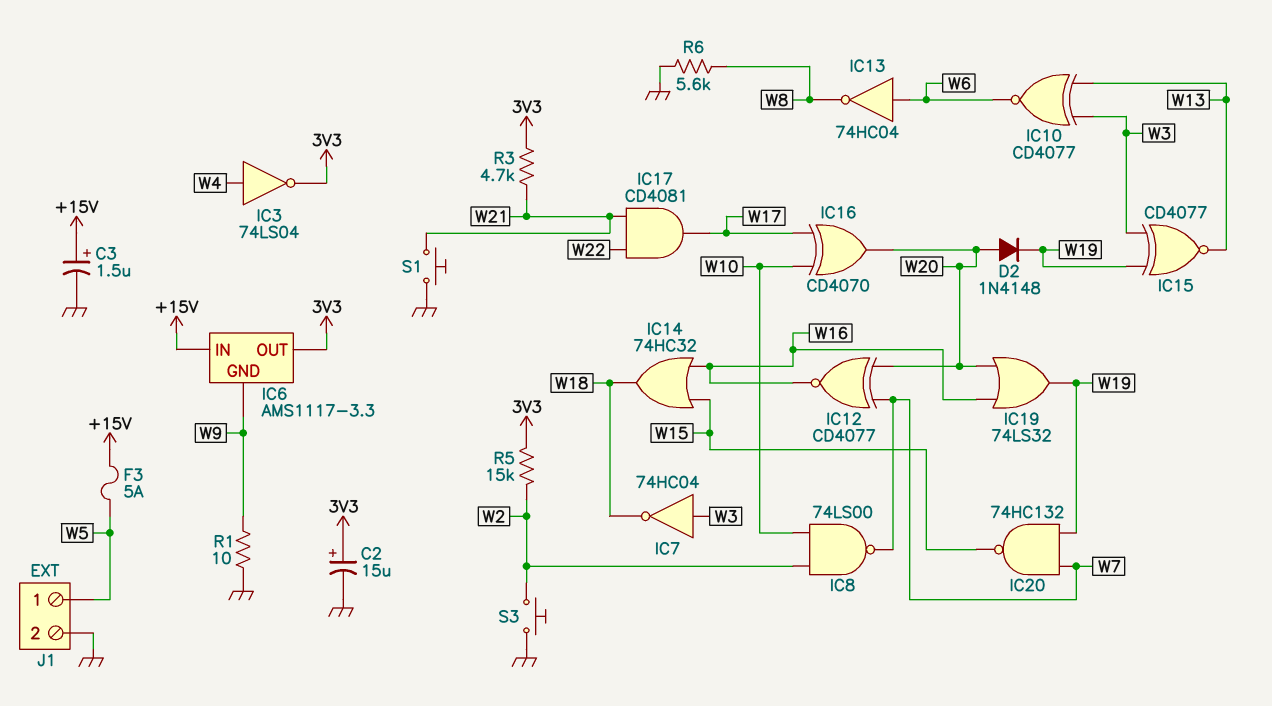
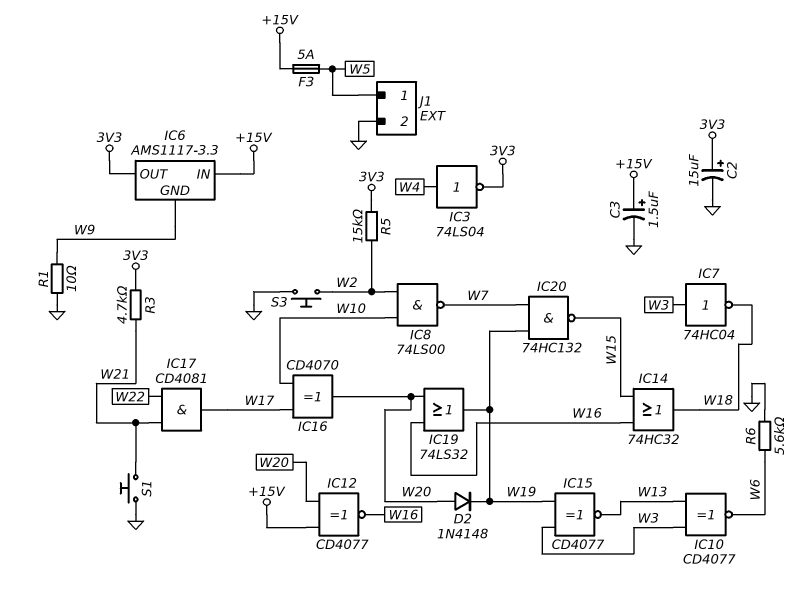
IC12: XNOR CD4077 (in W7, in W20, out W16) -> XNOR CD4077 (in +15V, in W20, out W16)
IC13: NOT 74HC04 (in W6, out W8) -> none
R6: 5.6k (GND, W8) -> 5.6k (GND, W6)

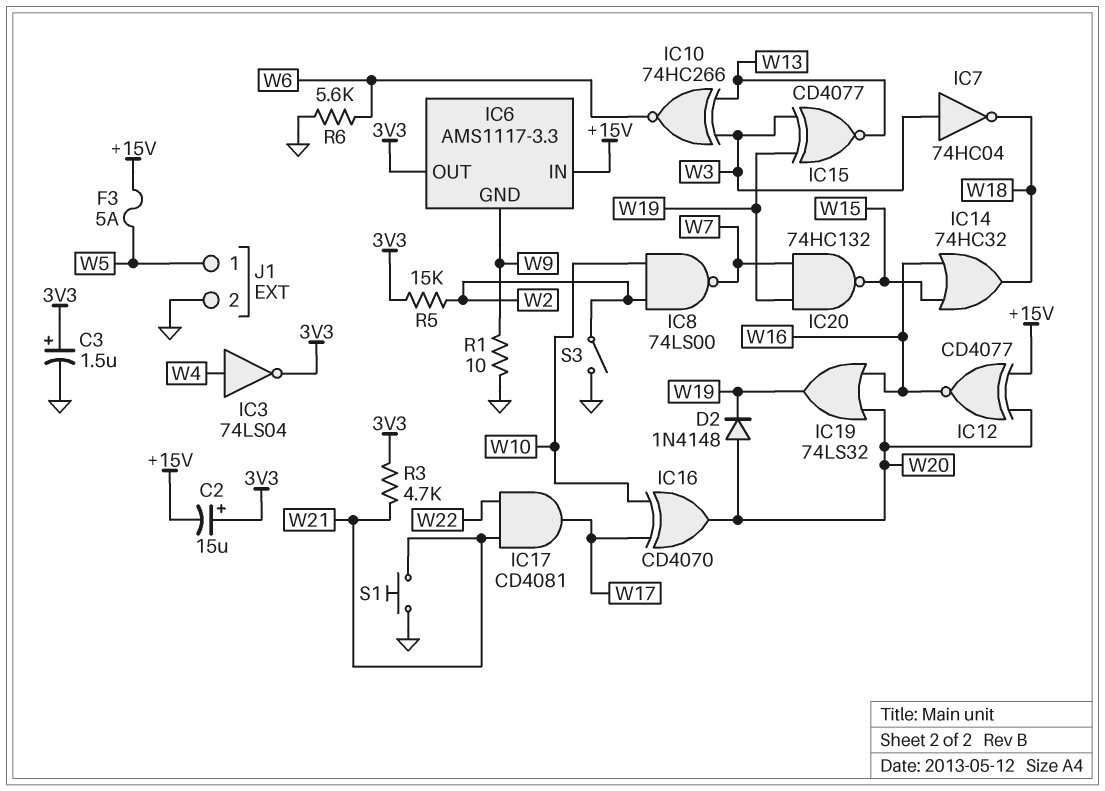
C2: 15uF (plus 3V3, minus GND) -> 15uF (plus 3V3, minus +15V)
C3: 1.5uF (plus +15V, minus GND) -> 1.5uF (plus 3V3, minus GND)
IC10: XNOR CD4077 (in W3, in W13, out W6) -> XNOR 74HC266 (in W3, in W13, out W6)
S3: button (GND, W2) -> switch (GND, W2)

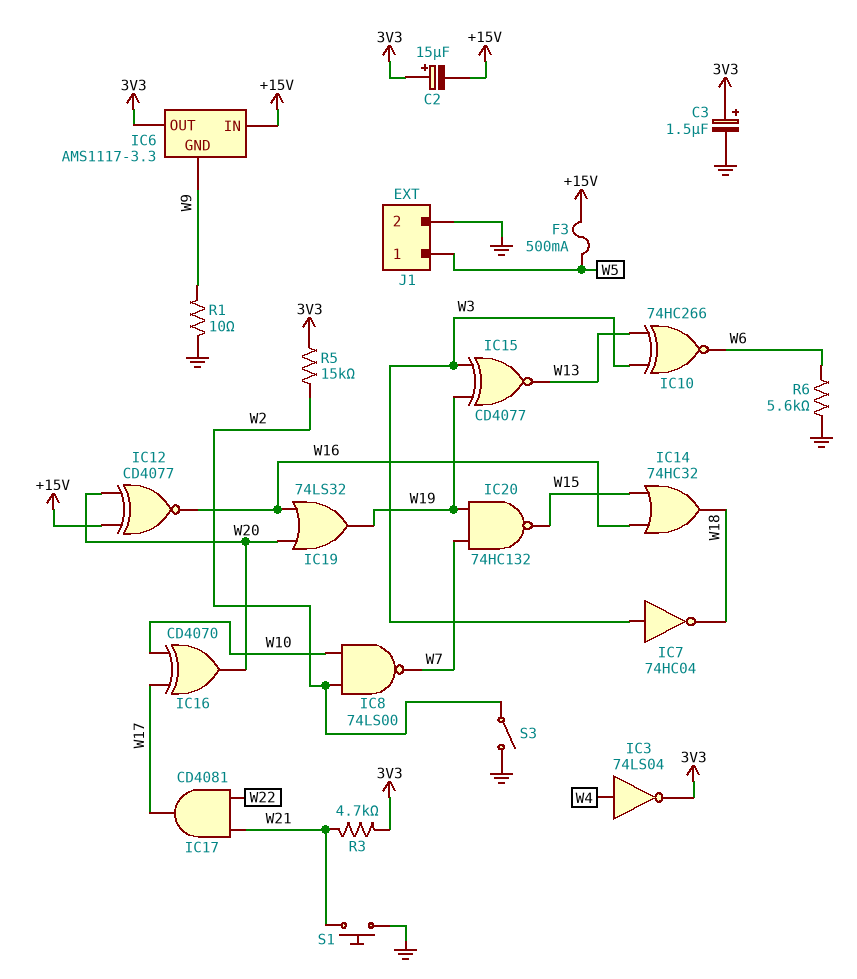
D2: diode 1N4148 (A W20, K W19) -> none
F3: 5A (+15V, W5) -> 500mA (+15V, W5)

